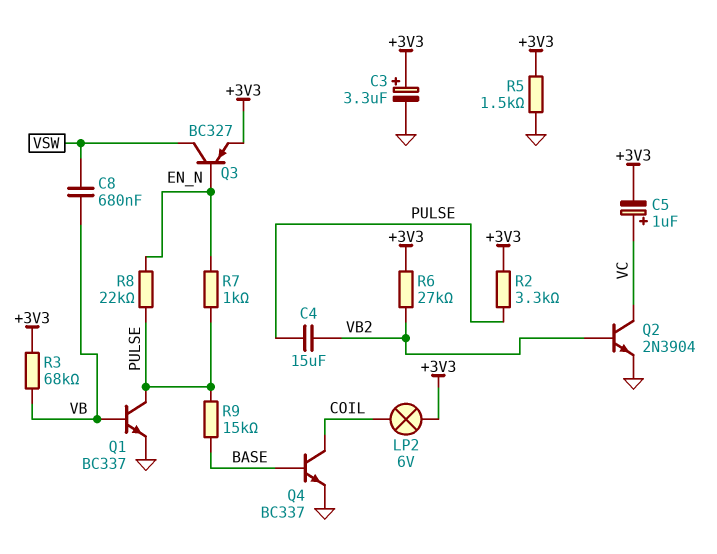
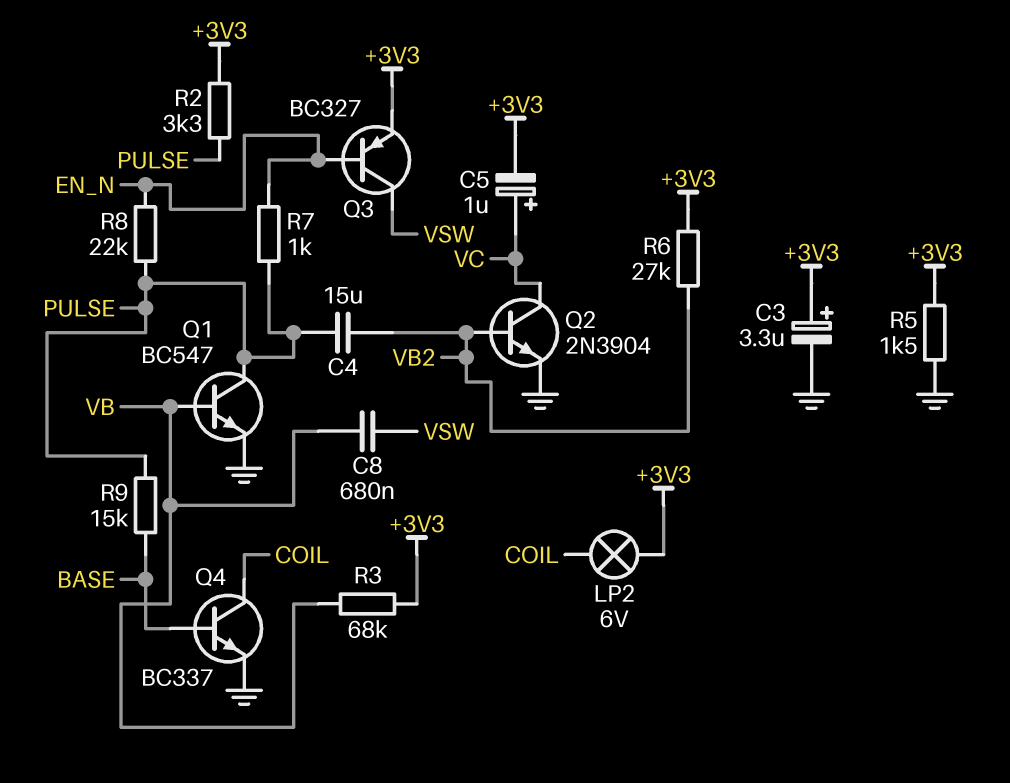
Q1: NPN BC337 (B VB, C PULSE, E GND) -> NPN BC547 (B VB, C PULSE, E GND)

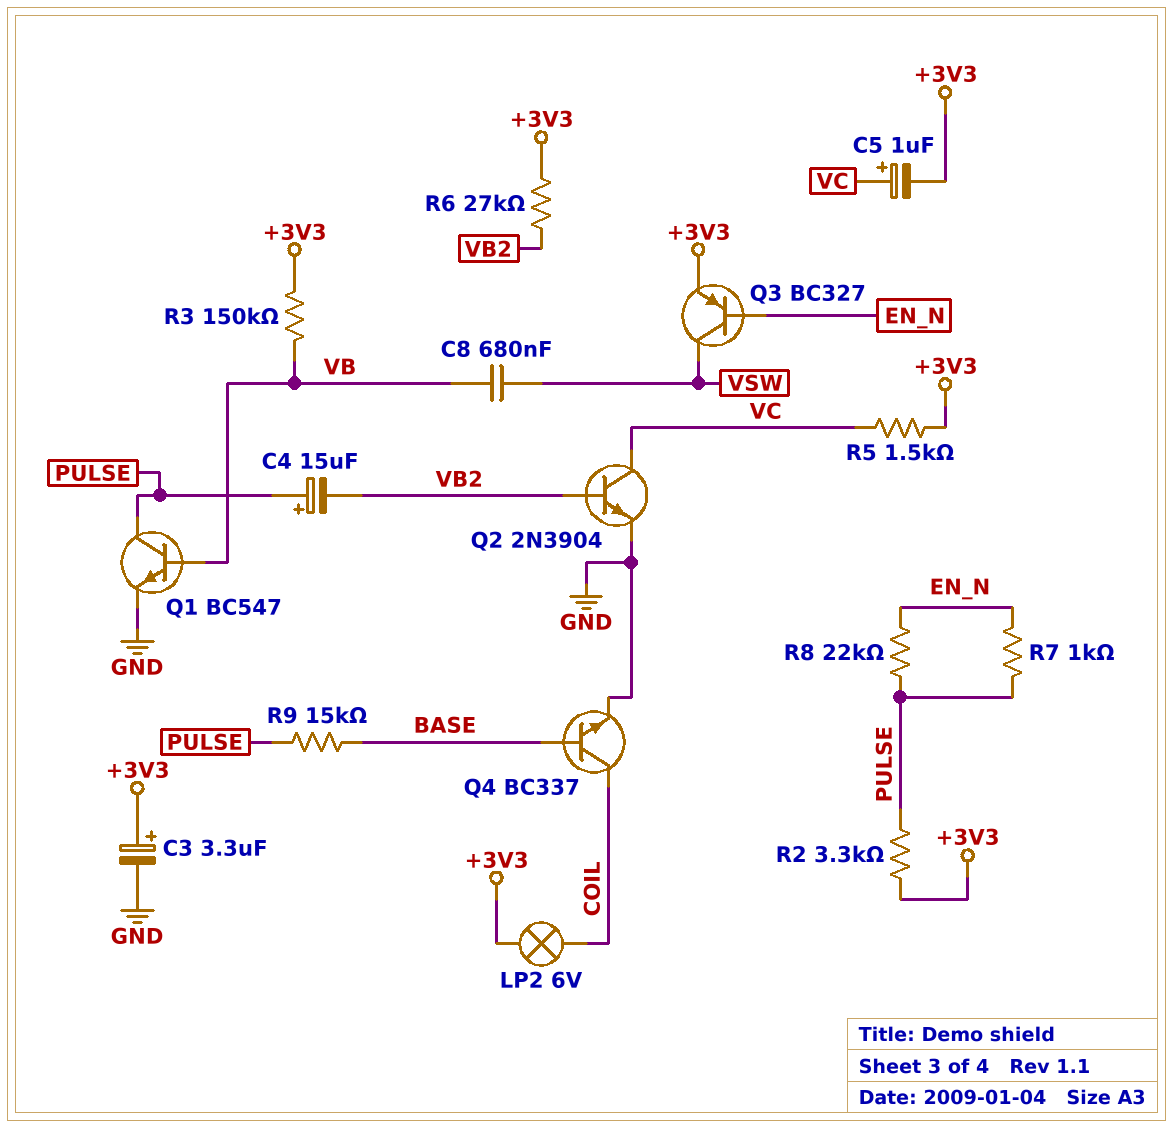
C4: 15uF (PULSE, VB2) -> 15uF (plus PULSE, minus VB2)
R3: 68k (+3V3, VB) -> 150k (+3V3, VB)
R5: 1.5k (+3V3, GND) -> 1.5k (+3V3, VC)

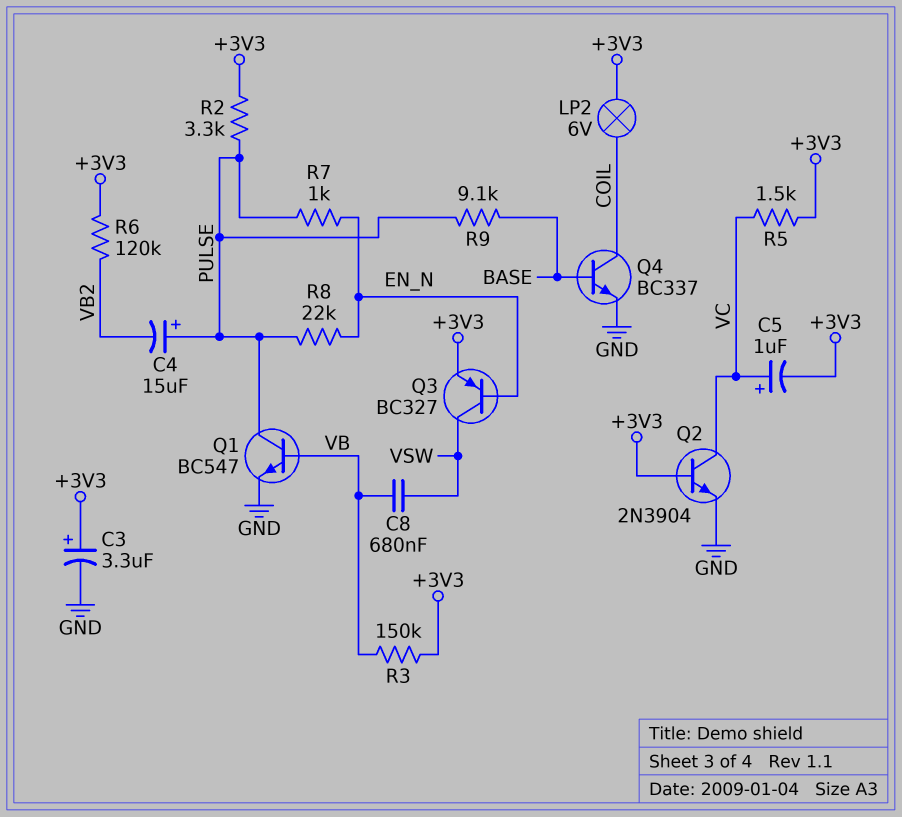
Q2: NPN 2N3904 (B VB2, C VC, E GND) -> NPN 2N3904 (B +3V3, C VC, E GND)
R6: 27k (+3V3, VB2) -> 120k (+3V3, VB2)
R9: 15k (BASE, PULSE) -> 9.1k (BASE, PULSE)

